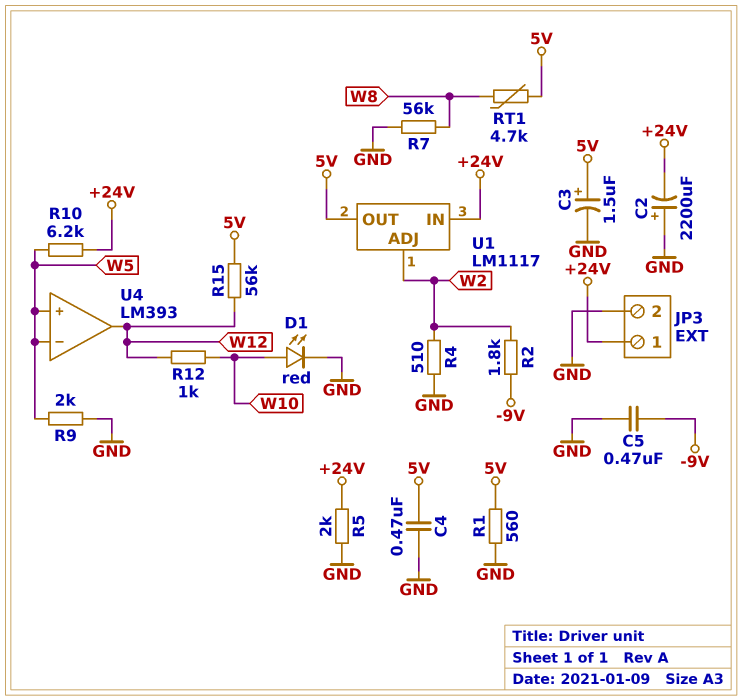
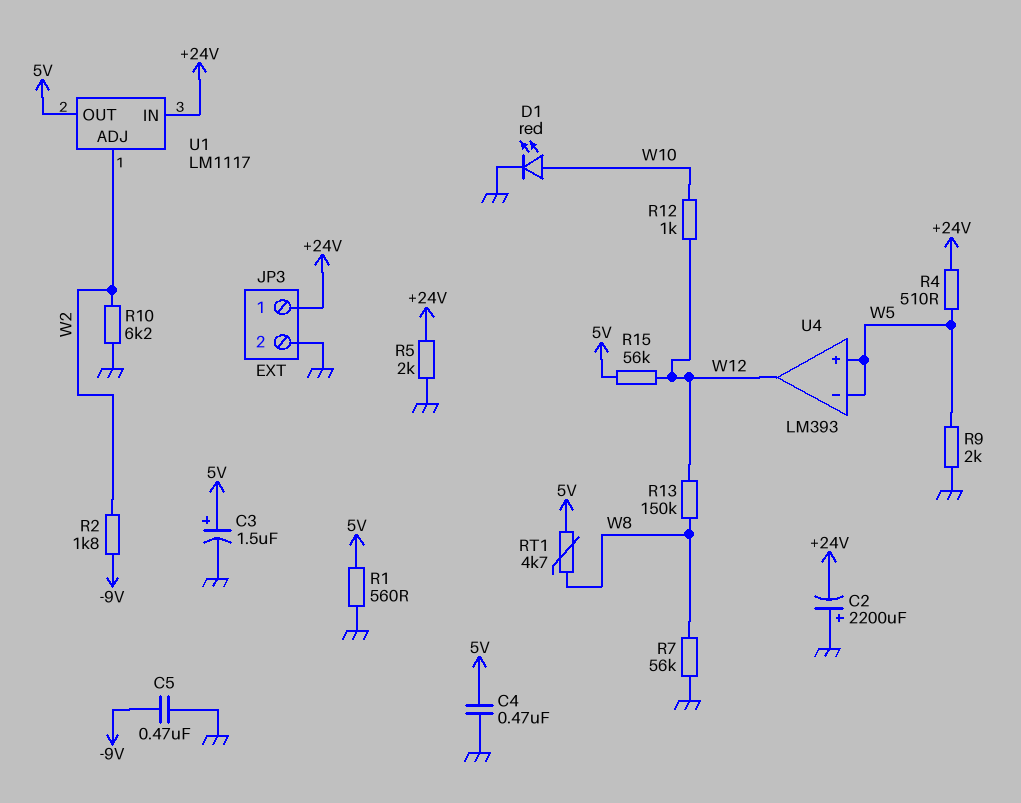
R4: 510 (GND, W2) -> 510 (+24V, W5)
R10: 6.2k (+24V, W5) -> 6.2k (GND, W2)
R13: none -> 150k (W8, W12)

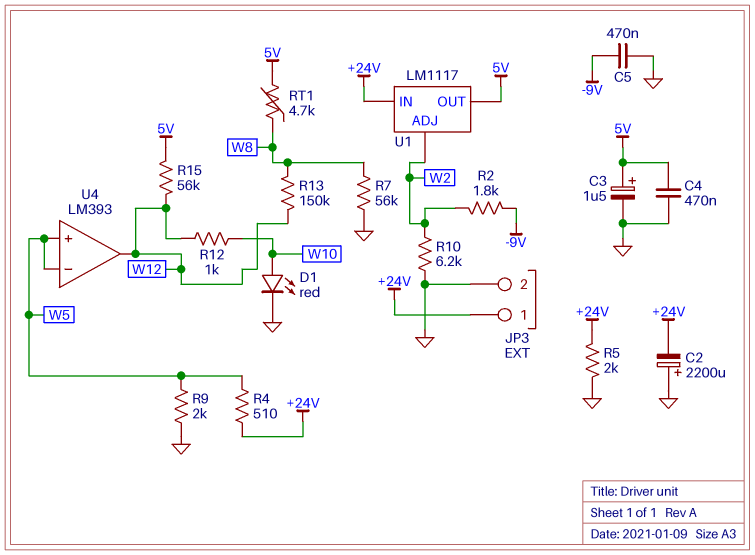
R1: 560 (5V, GND) -> none

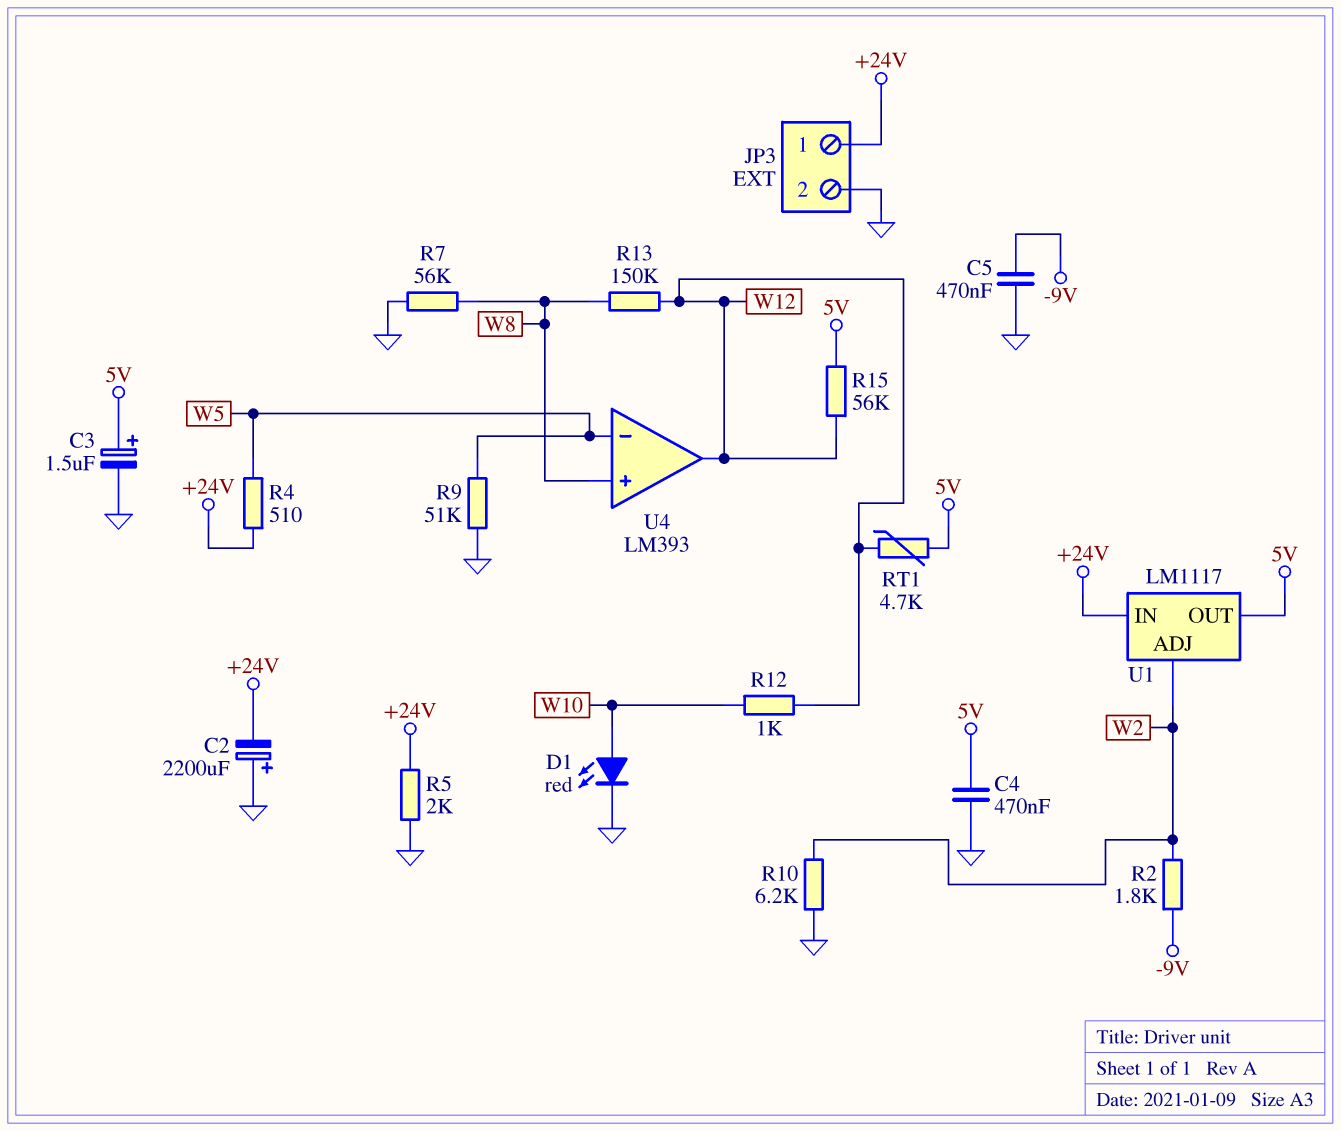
R9: 2k (GND, W5) -> 51k (GND, W5)
RT1: 4.7k (5V, W8) -> 4.7k (5V, W12)
U4 pin in+: W5 -> W8

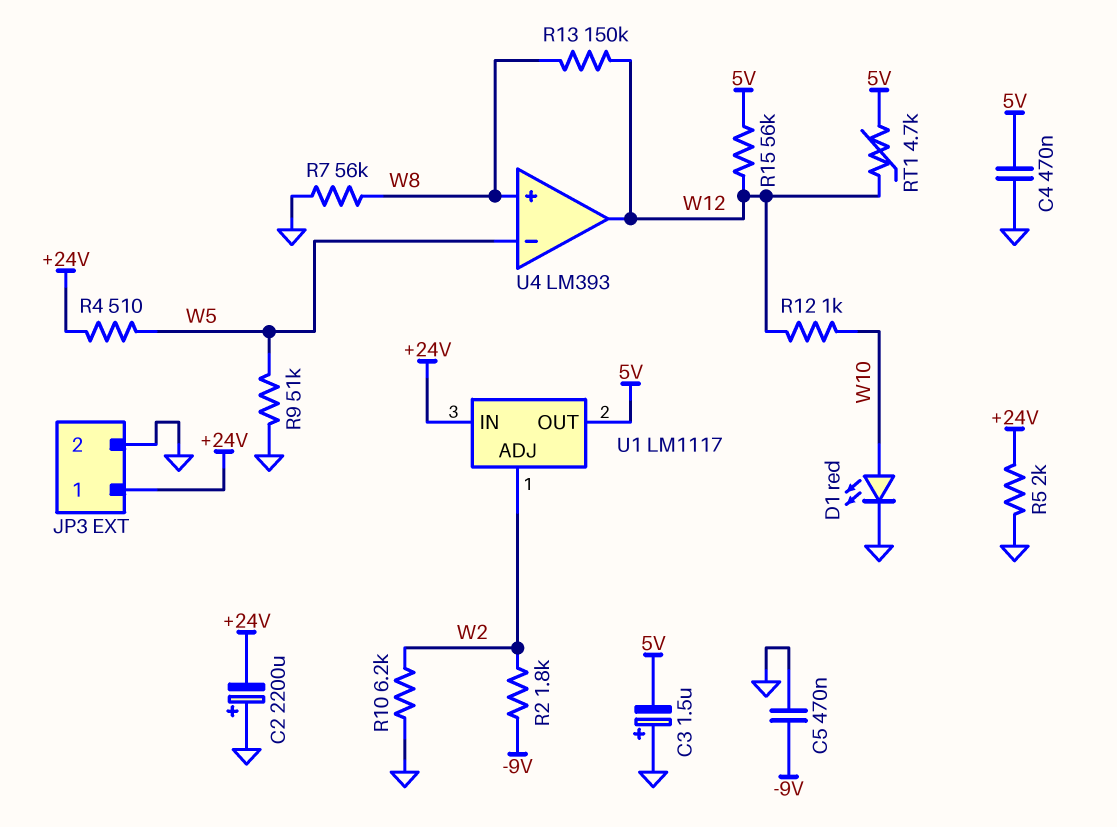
C3: 1.5uF (plus 5V, minus GND) -> 1.5uF (plus GND, minus 5V)

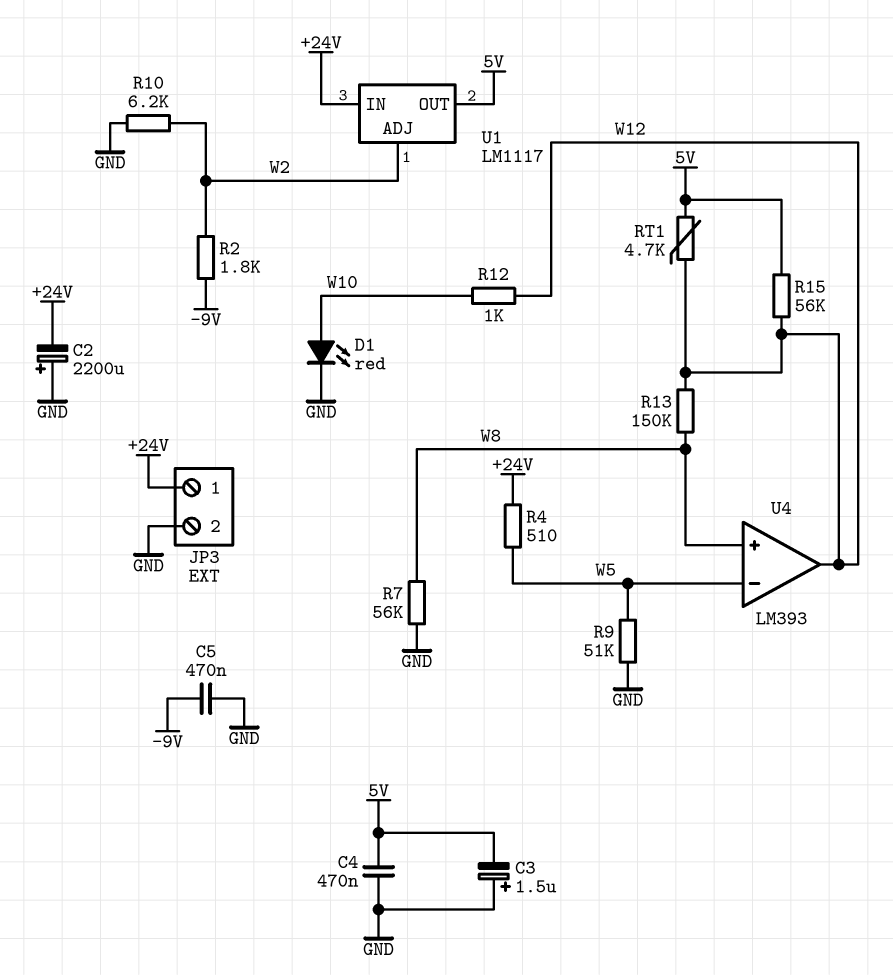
R5: 2k (+24V, GND) -> none

